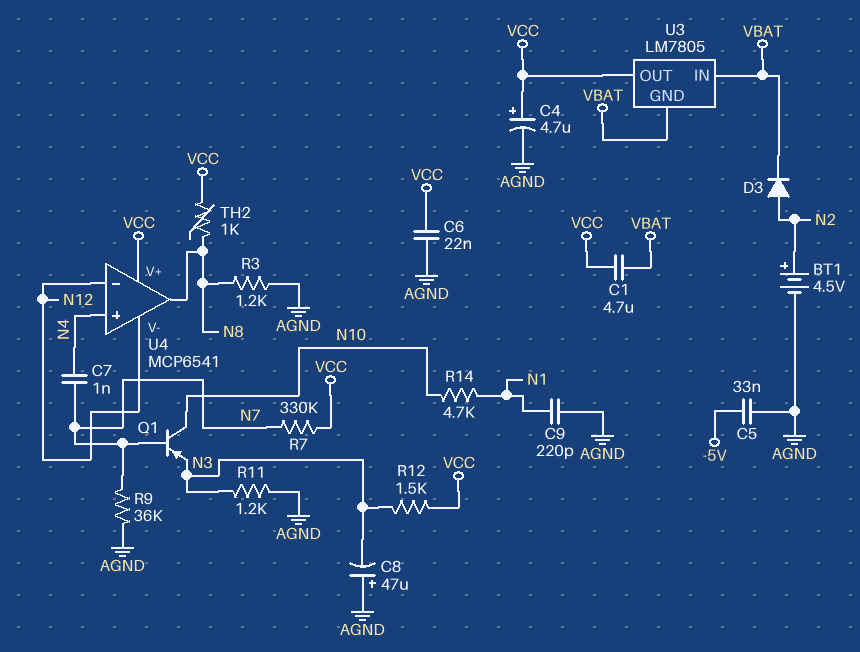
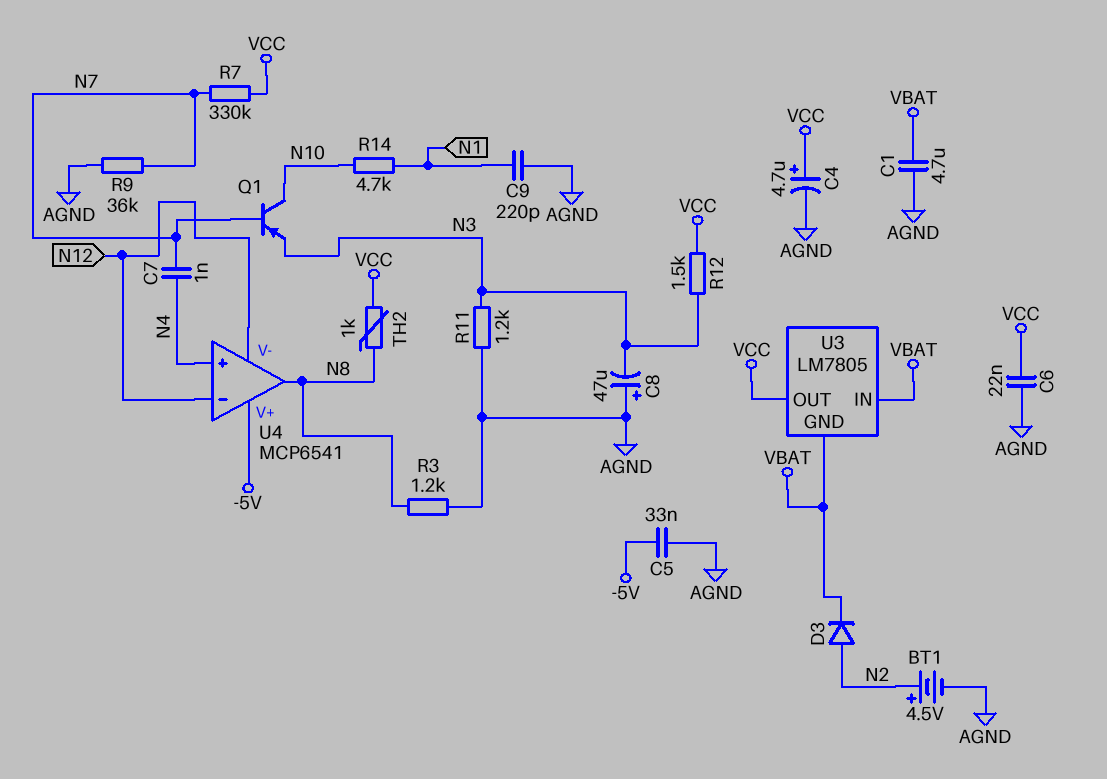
C1: 4.7uF (VBAT, VCC) -> 4.7uF (AGND, VBAT)
U4 pin V+: VCC -> -5V

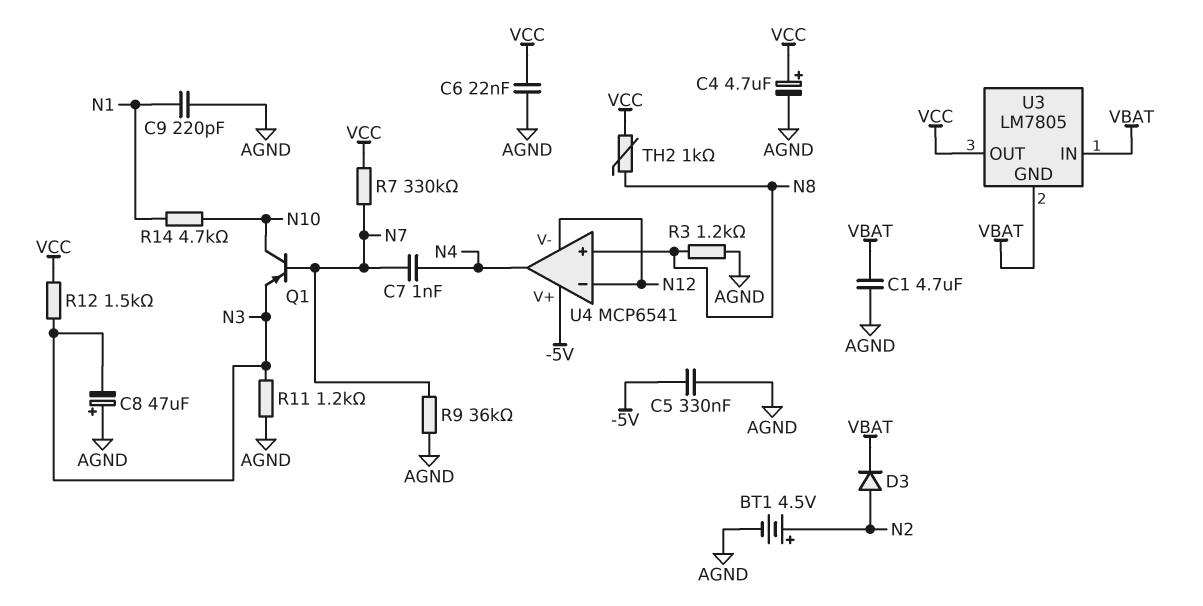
C5: 33nF (-5V, AGND) -> 330nF (-5V, AGND)
U4 pin in+: N4 -> N8
U4 pin out: N8 -> N4

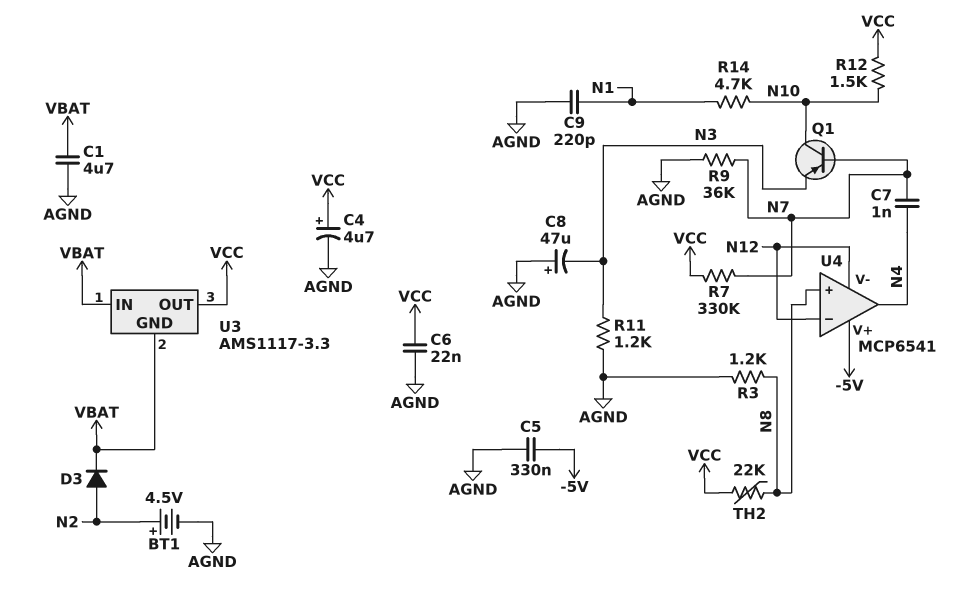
R12: 1.5k (N3, VCC) -> 1.5k (N10, VCC)
TH2: 1k (N8, VCC) -> 22k (N8, VCC)
U3: LM7805 -> AMS1117-3.3

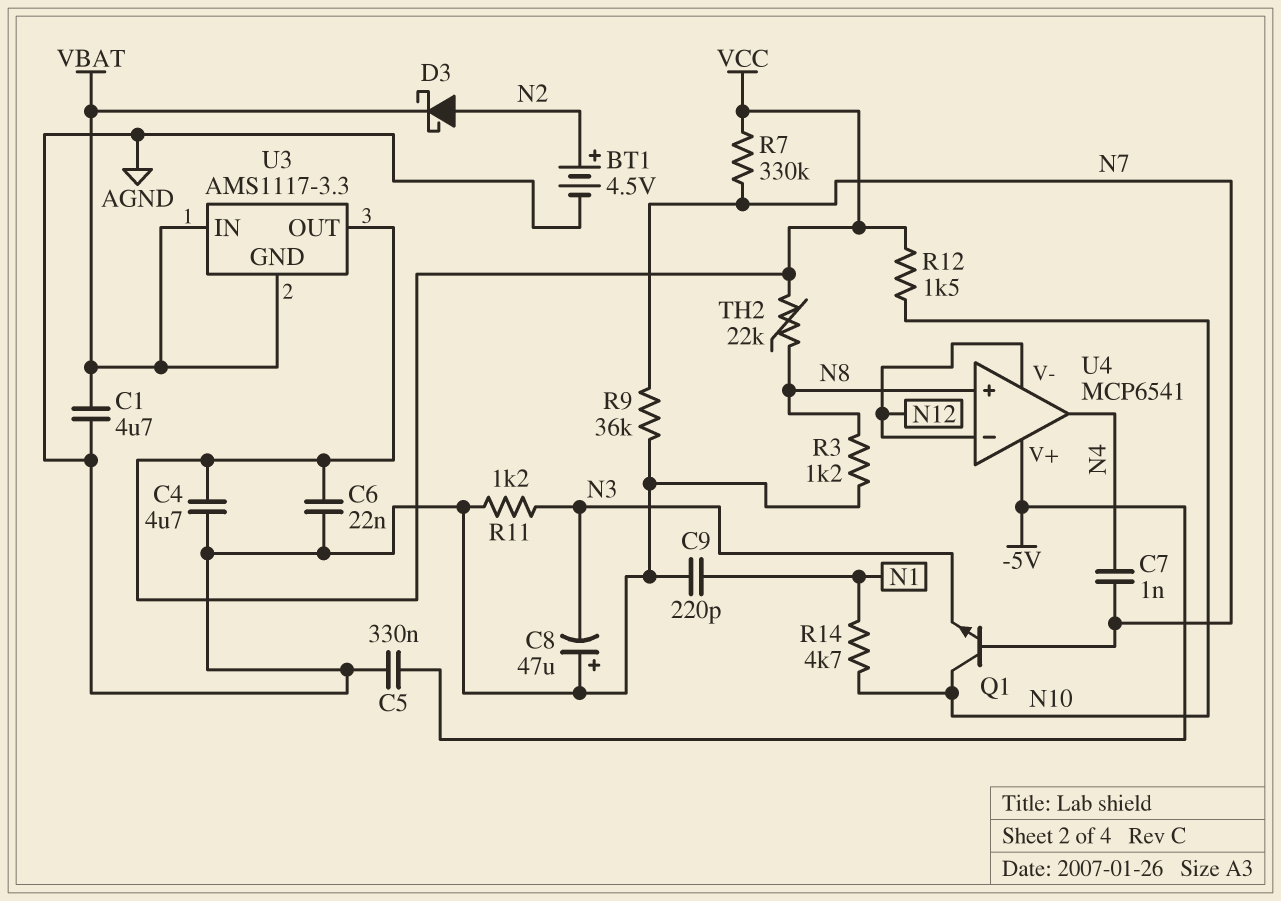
C4: 4.7uF (plus VCC, minus AGND) -> 4.7uF (AGND, VCC)
D3: diode (A N2, K VBAT) -> schottky (A N2, K VBAT)
Q1: PNP (B N7, C N10, E N3) -> NPN (B N7, C N10, E N3)

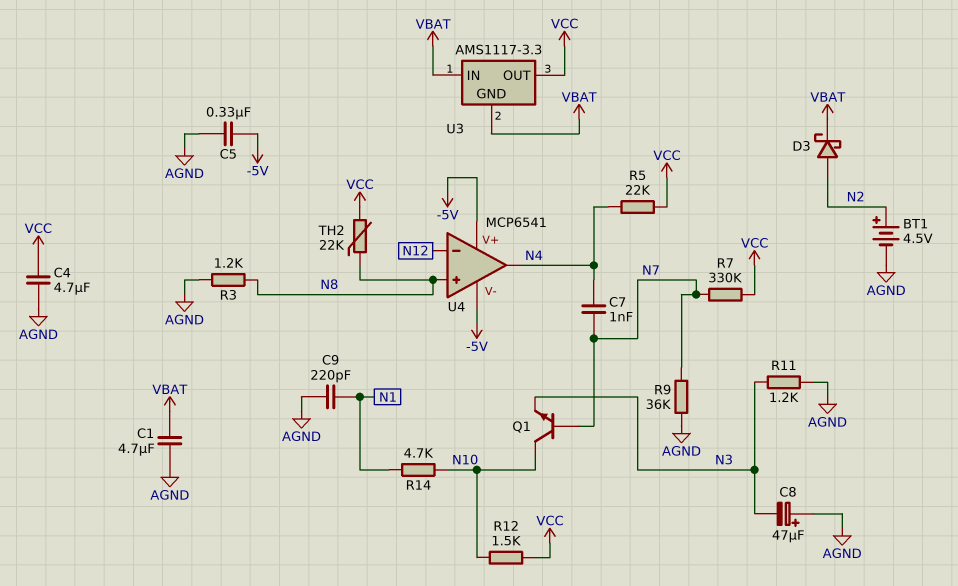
C6: 22nF (AGND, VCC) -> none
R5: none -> 22k (N4, VCC)
U4 pin V-: N12 -> -5V

